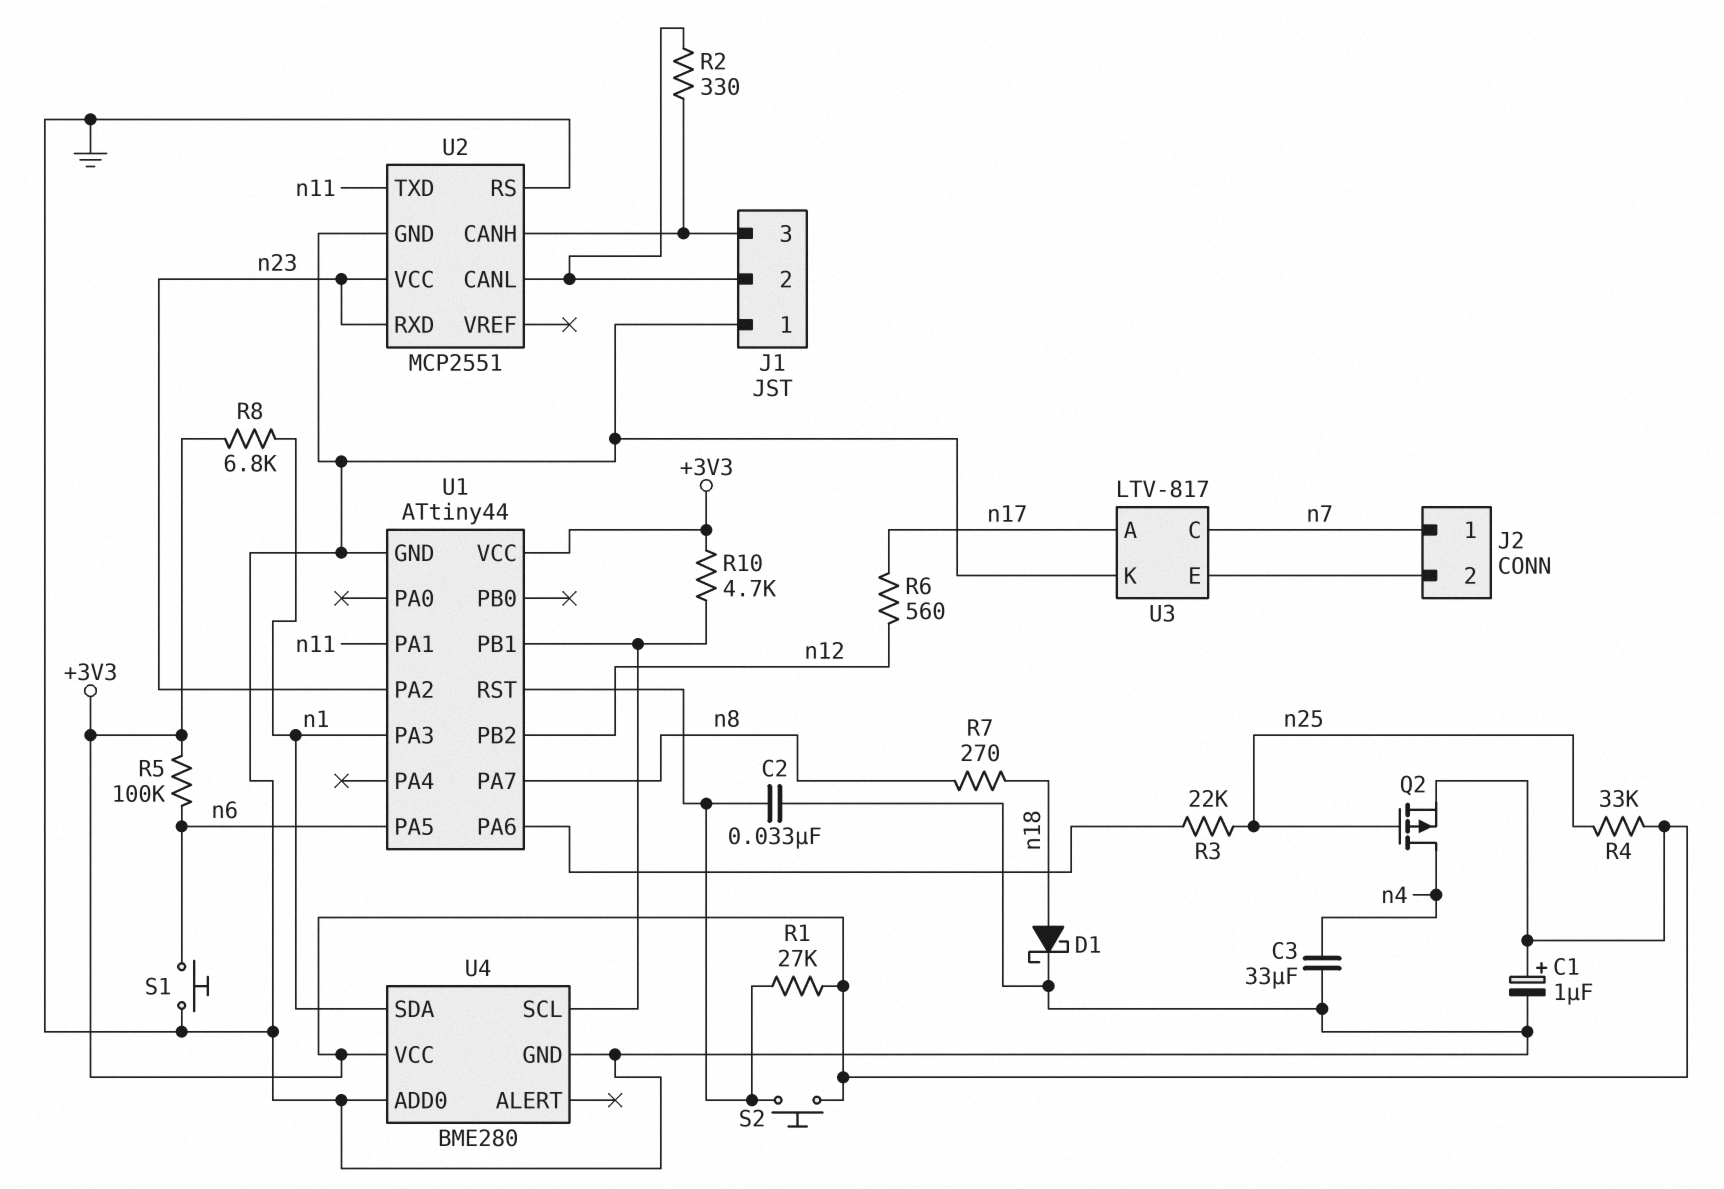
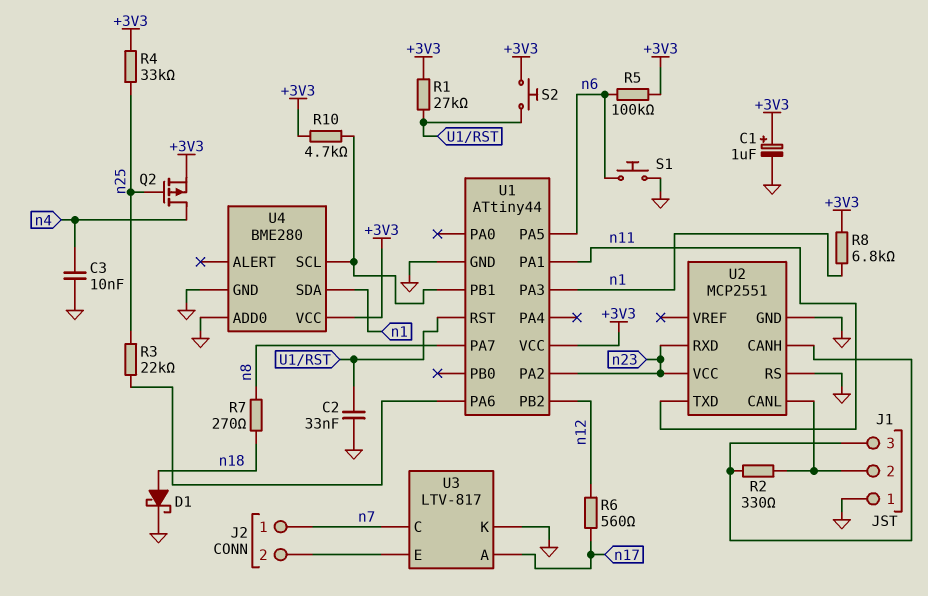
C3: 33uF (GND, n4) -> 10nF (GND, n4)

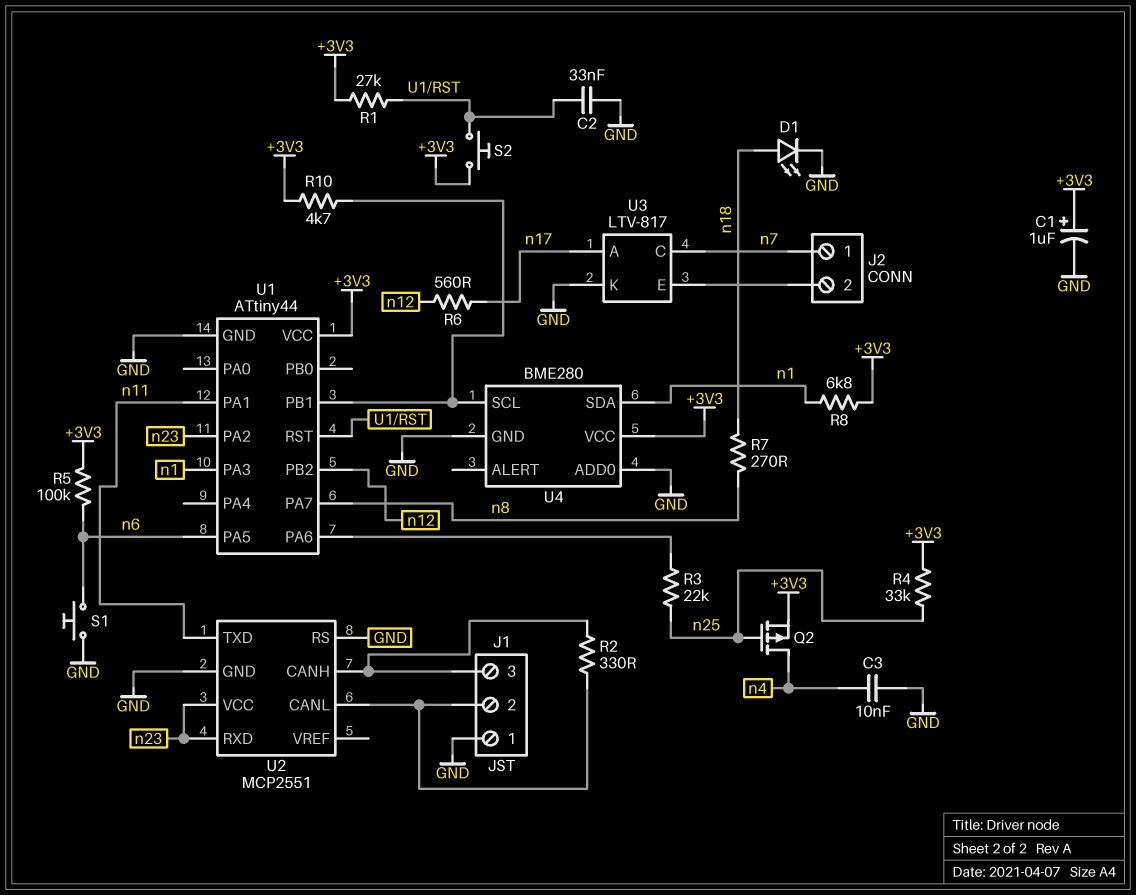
D1: schottky (A n18, K GND) -> LED (A n18, K GND)

